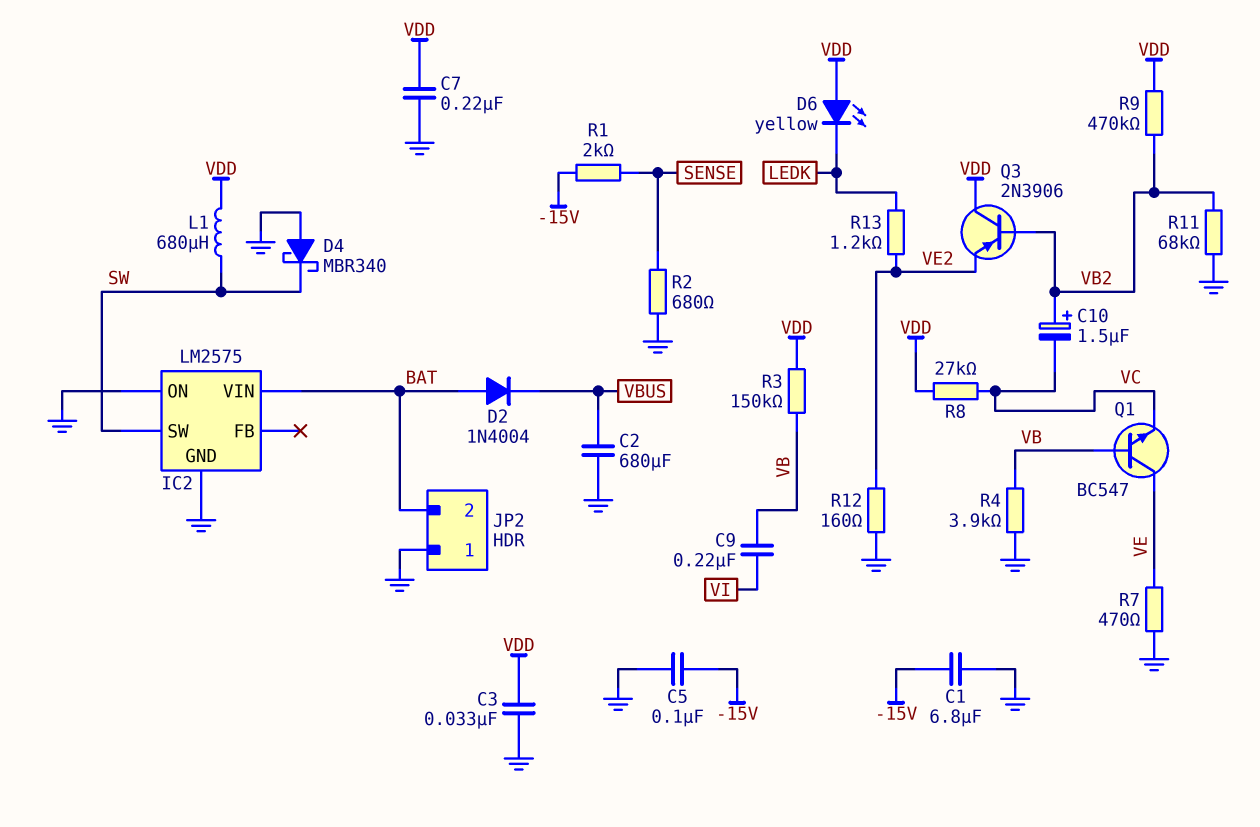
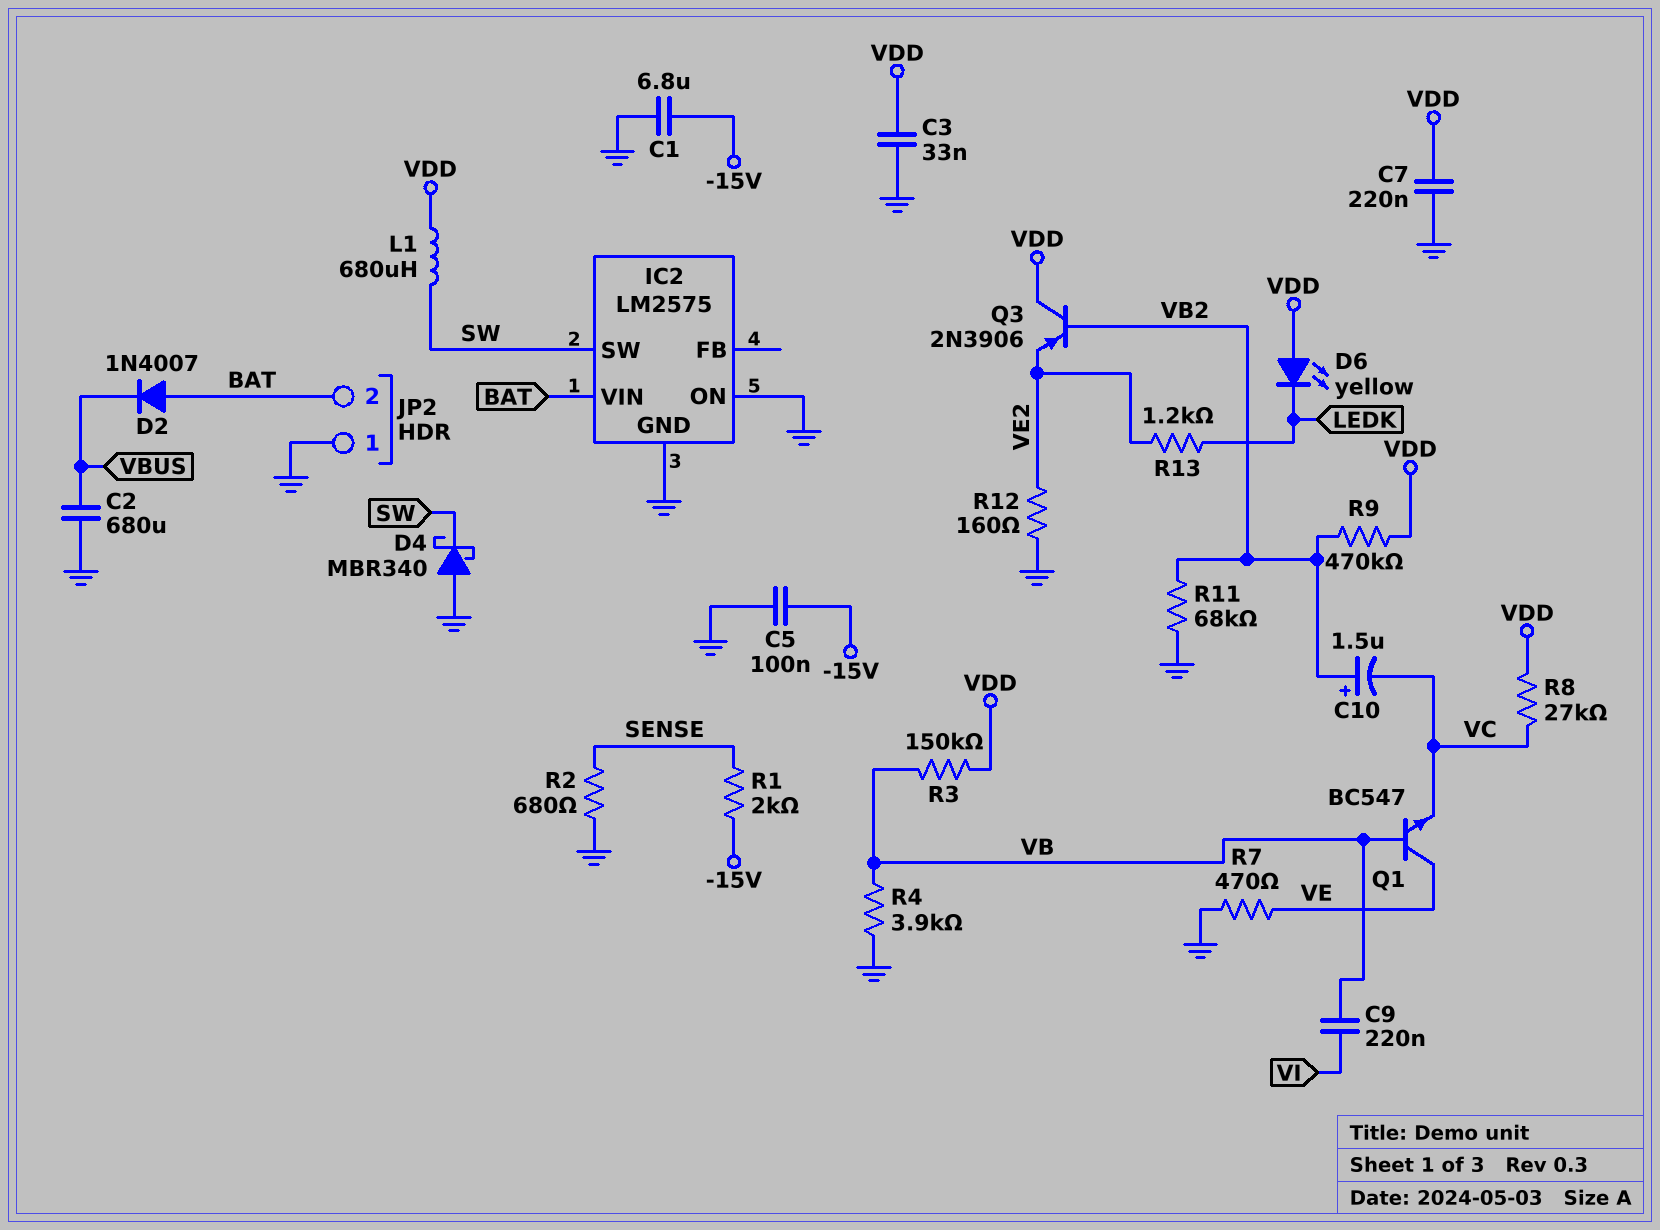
D2: diode 1N4004 (A BAT, K VBUS) -> diode 1N4007 (A BAT, K VBUS)

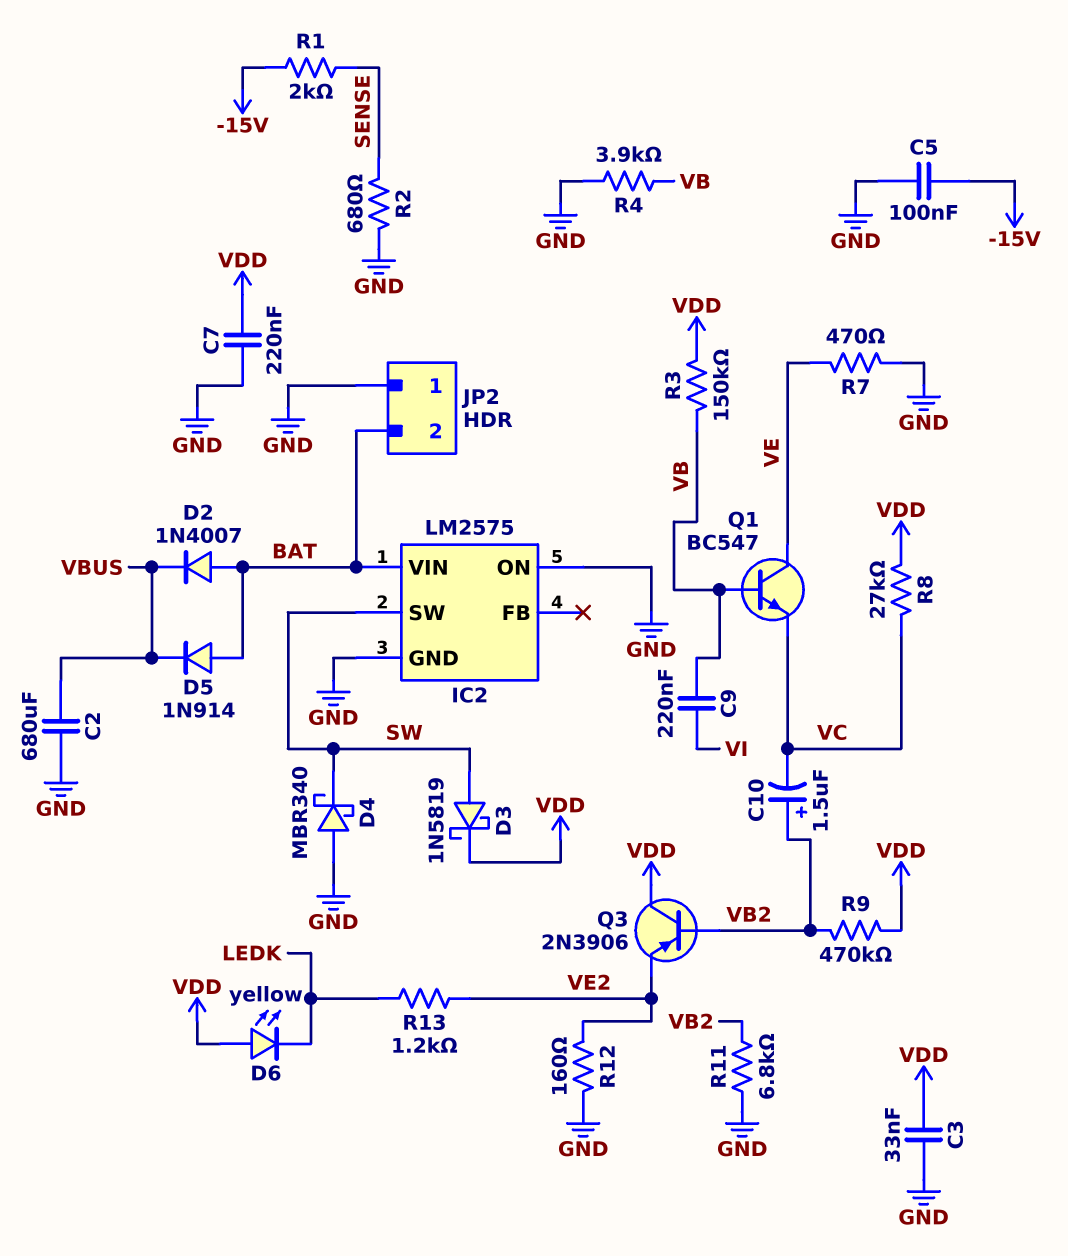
C1: 6.8uF (-15V, GND) -> none
D3: none -> schottky 1N5819 (A SW, K VDD)
D5: none -> diode 1N914 (A BAT, K VBUS)
L1: 680uH (SW, VDD) -> none
R11: 68k (GND, VB2) -> 6.8k (GND, VB2)

